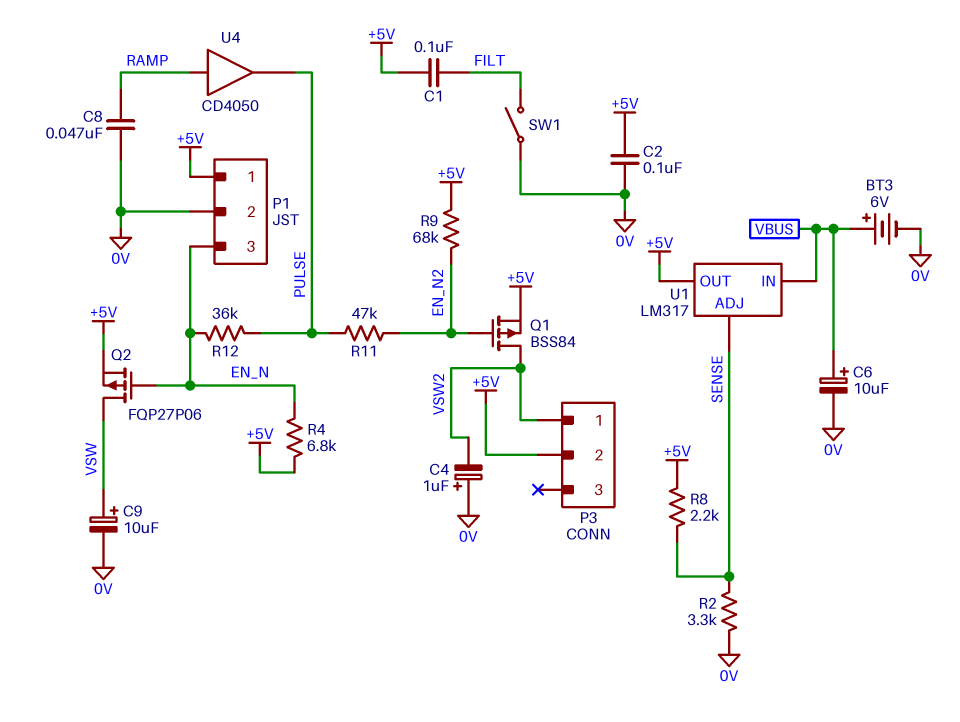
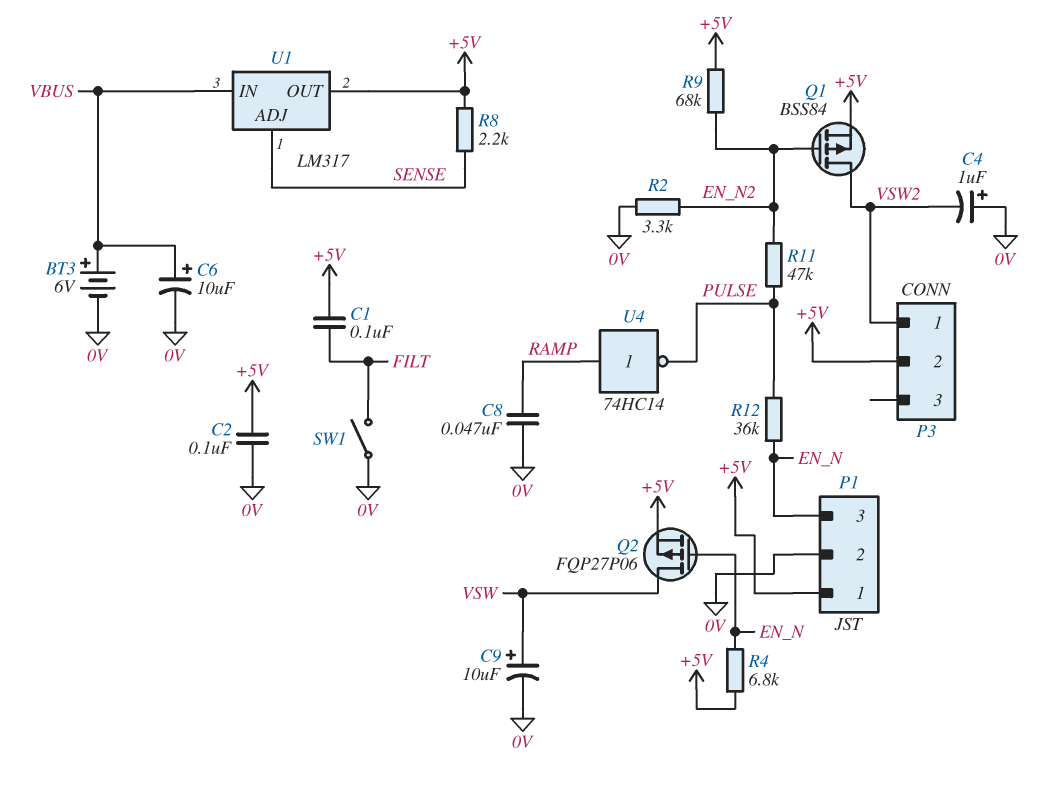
R2: 3.3k (0V, SENSE) -> 3.3k (0V, EN_N2)
U4: buffer CD4050 (in RAMP, out PULSE) -> NOT 74HC14 (in RAMP, out PULSE)

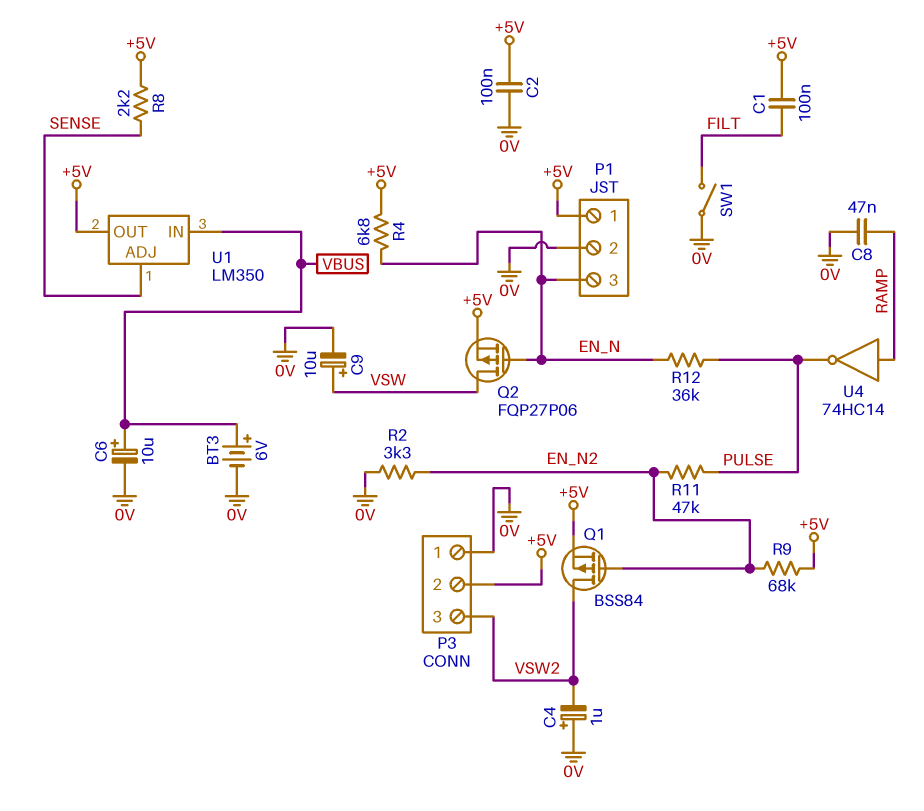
P3 pin 1: VSW2 -> 0V
P3 pin 3: none -> VSW2
U1: LM317 -> LM350

